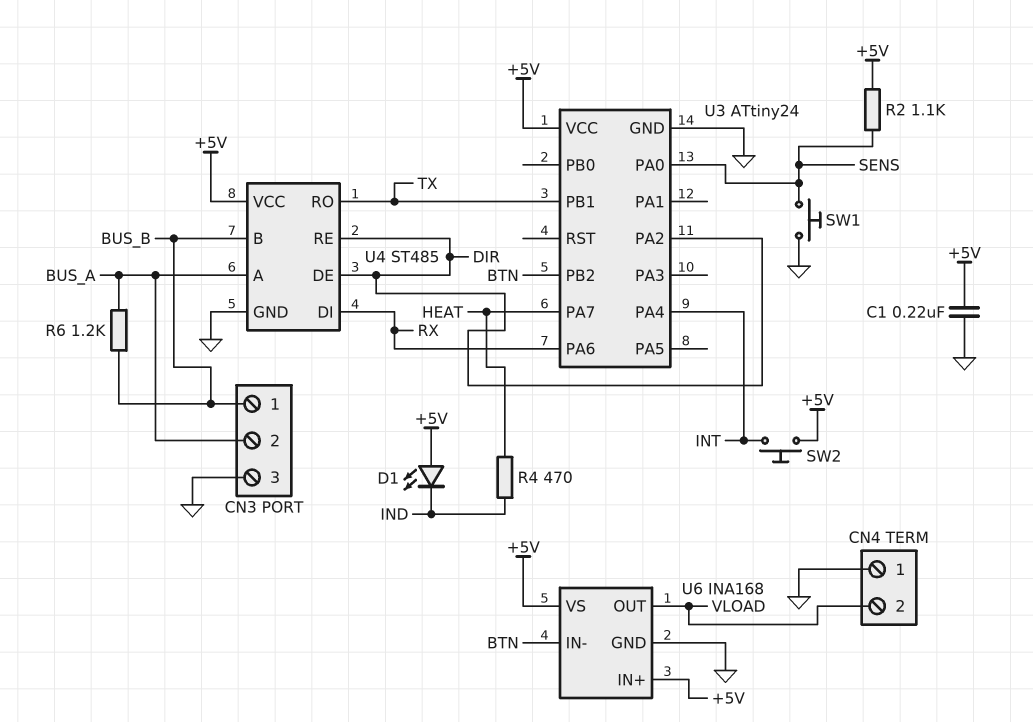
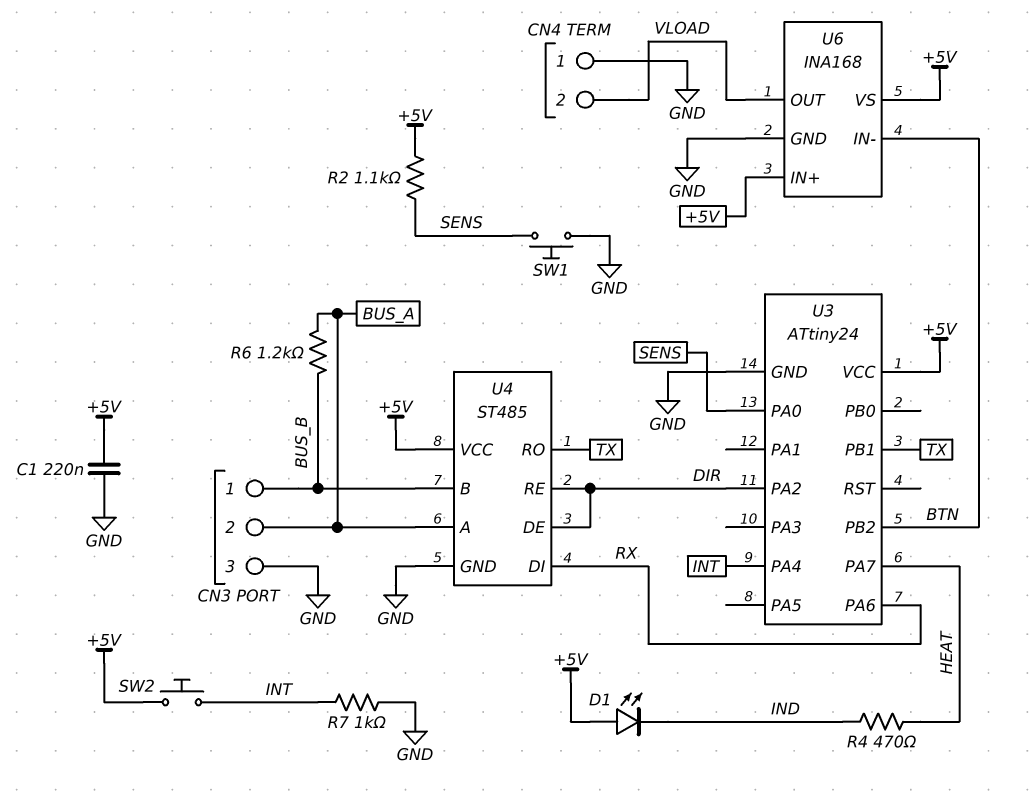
R7: none -> 1k (GND, INT)

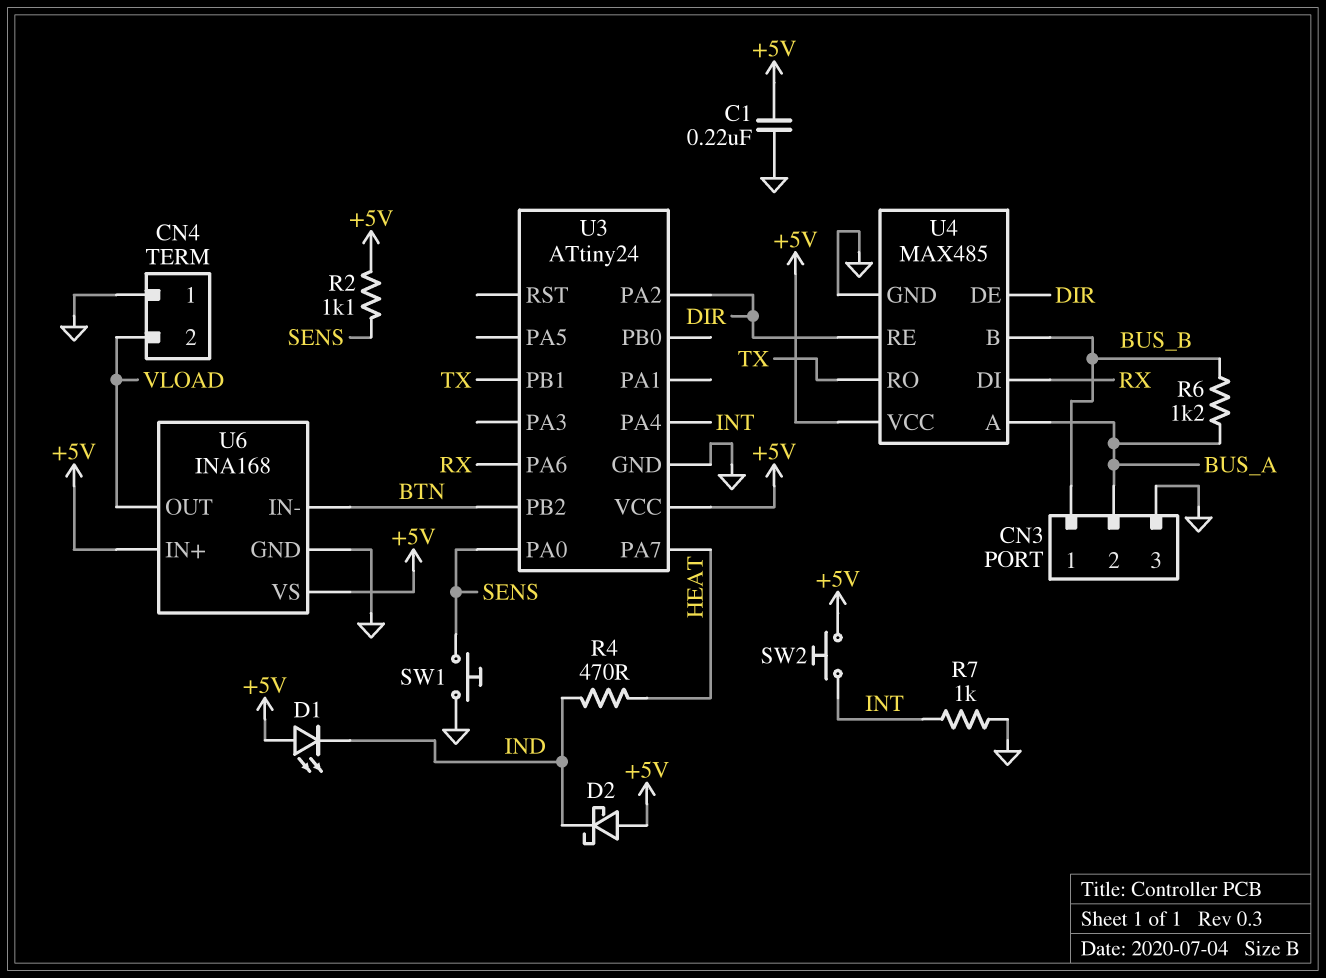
D2: none -> schottky (A +5V, K IND)
U4: ST485 -> MAX485

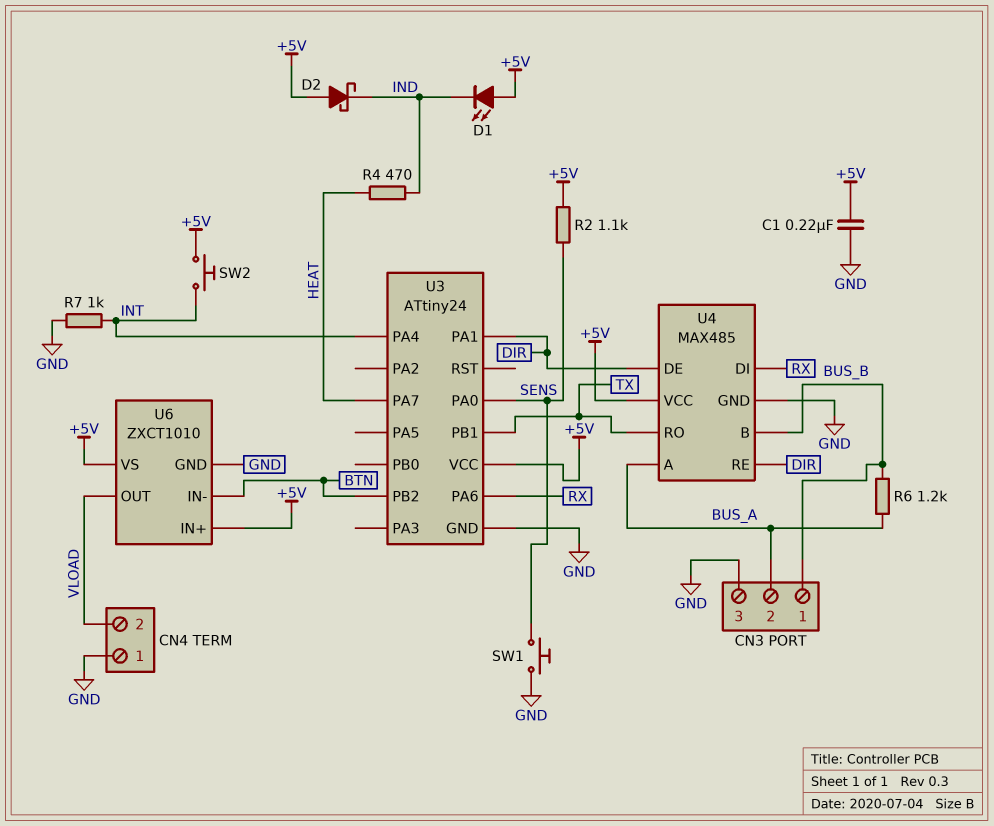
U3 pin PA1: none -> DIR
U3 pin PA2: DIR -> none
U6: INA168 -> ZXCT1010

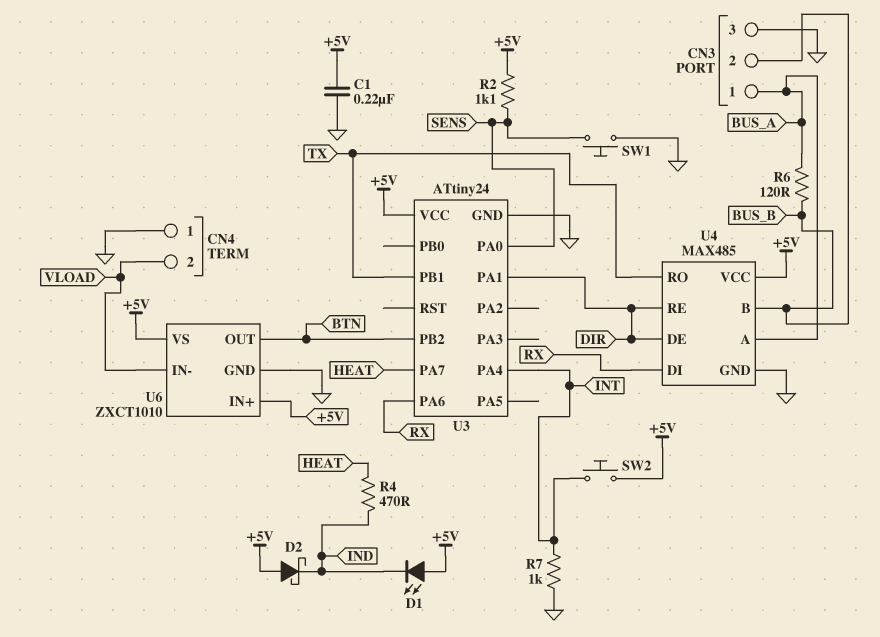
CN3 pin 1: BUS_B -> BUS_A
CN3 pin 2: BUS_A -> BUS_B
R6: 1.2k (BUS_A, BUS_B) -> 120 (BUS_A, BUS_B)
U6 pin IN-: BTN -> VLOAD
U6 pin OUT: VLOAD -> BTN

